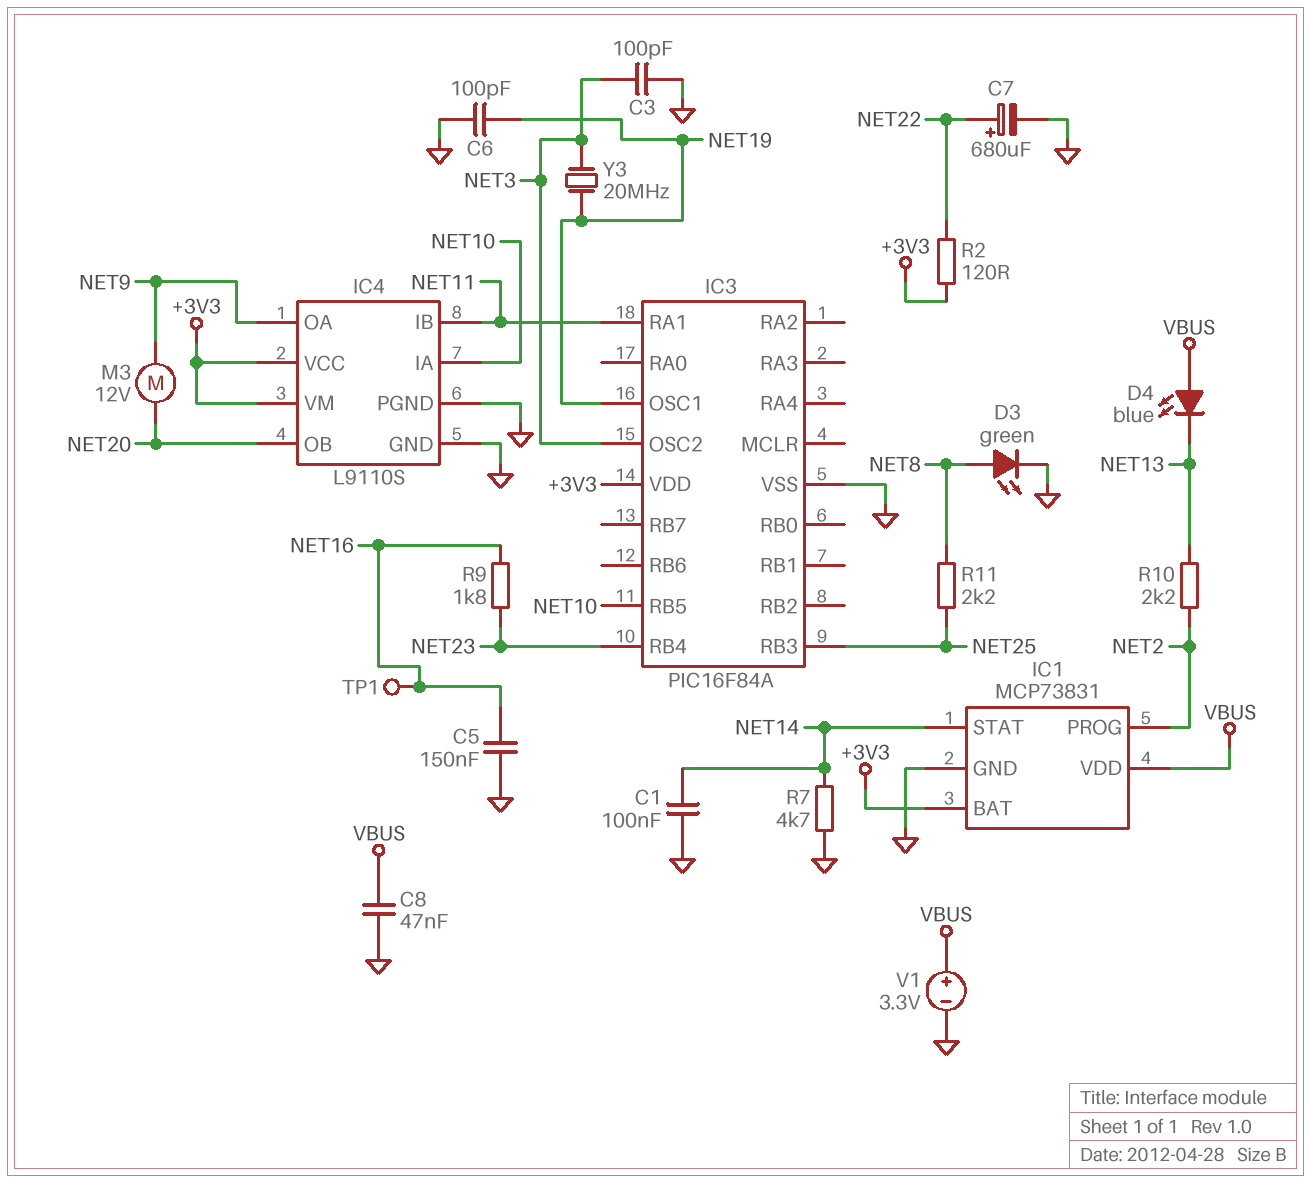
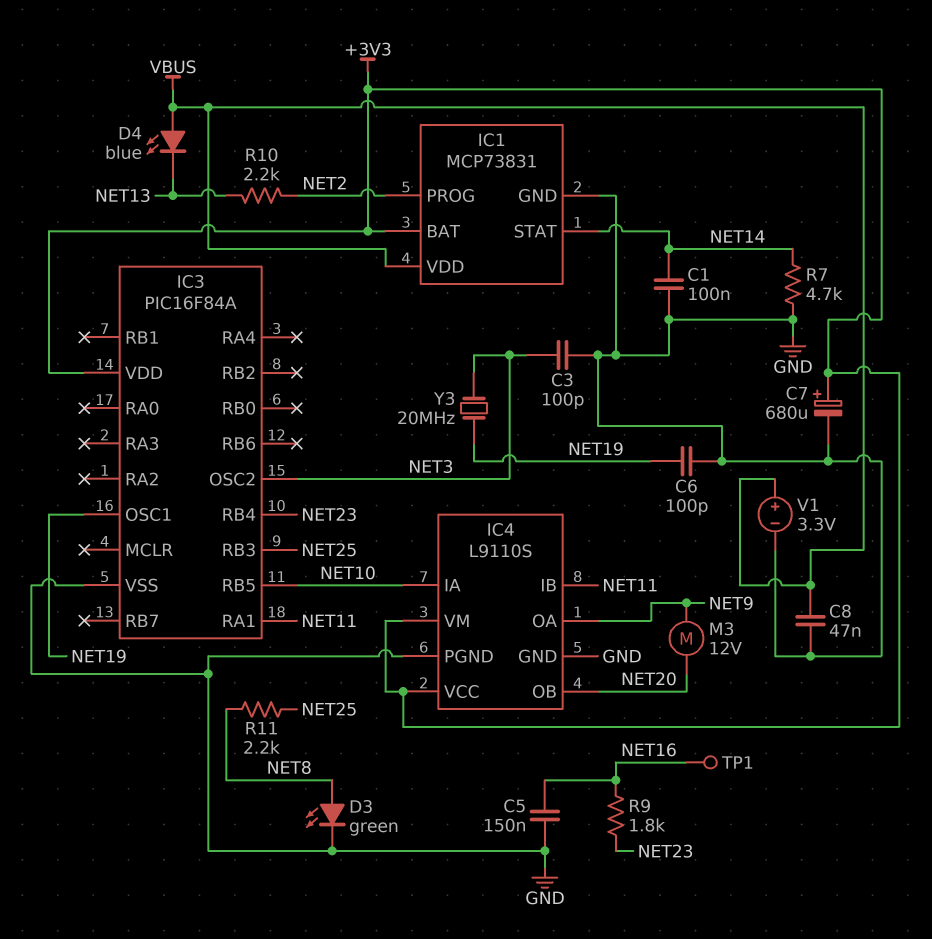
C7: 680uF (plus NET22, minus GND) -> 680uF (plus +3V3, minus GND)
R2: 120 (+3V3, NET22) -> none

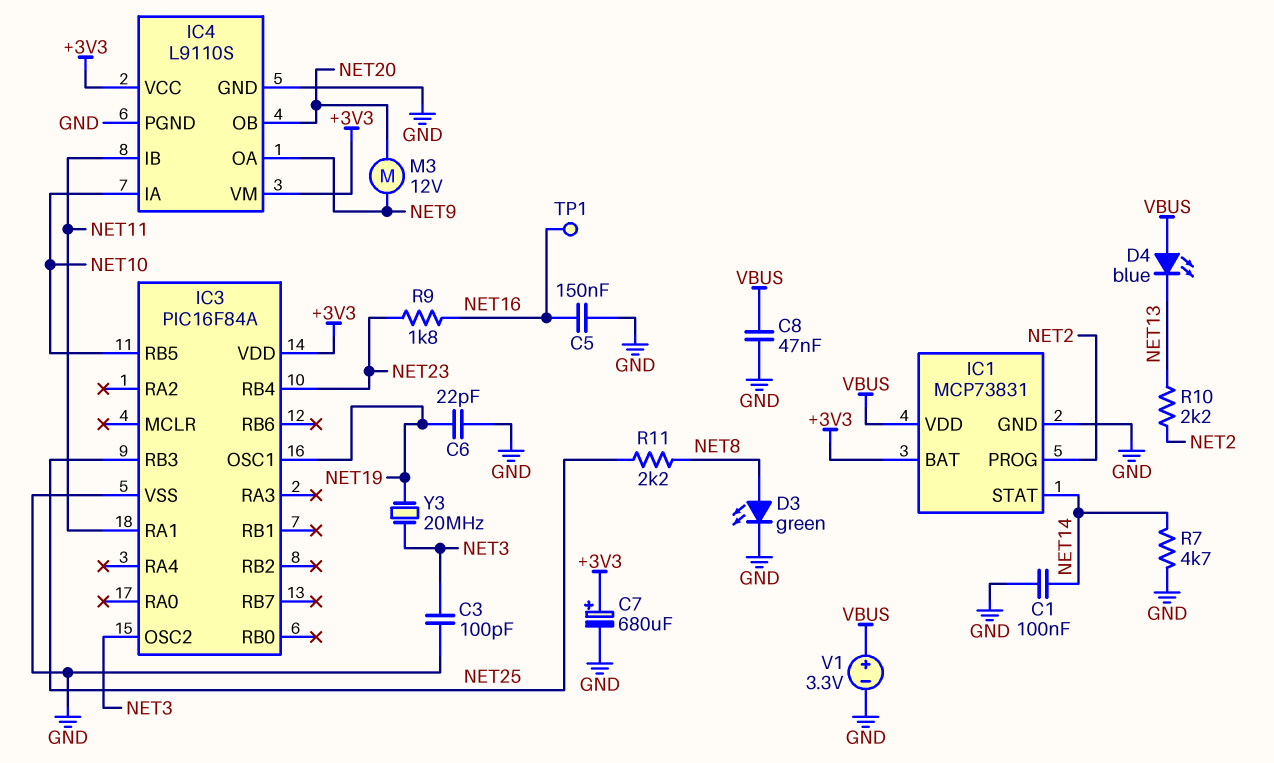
C6: 100pF (GND, NET19) -> 22pF (GND, NET19)

